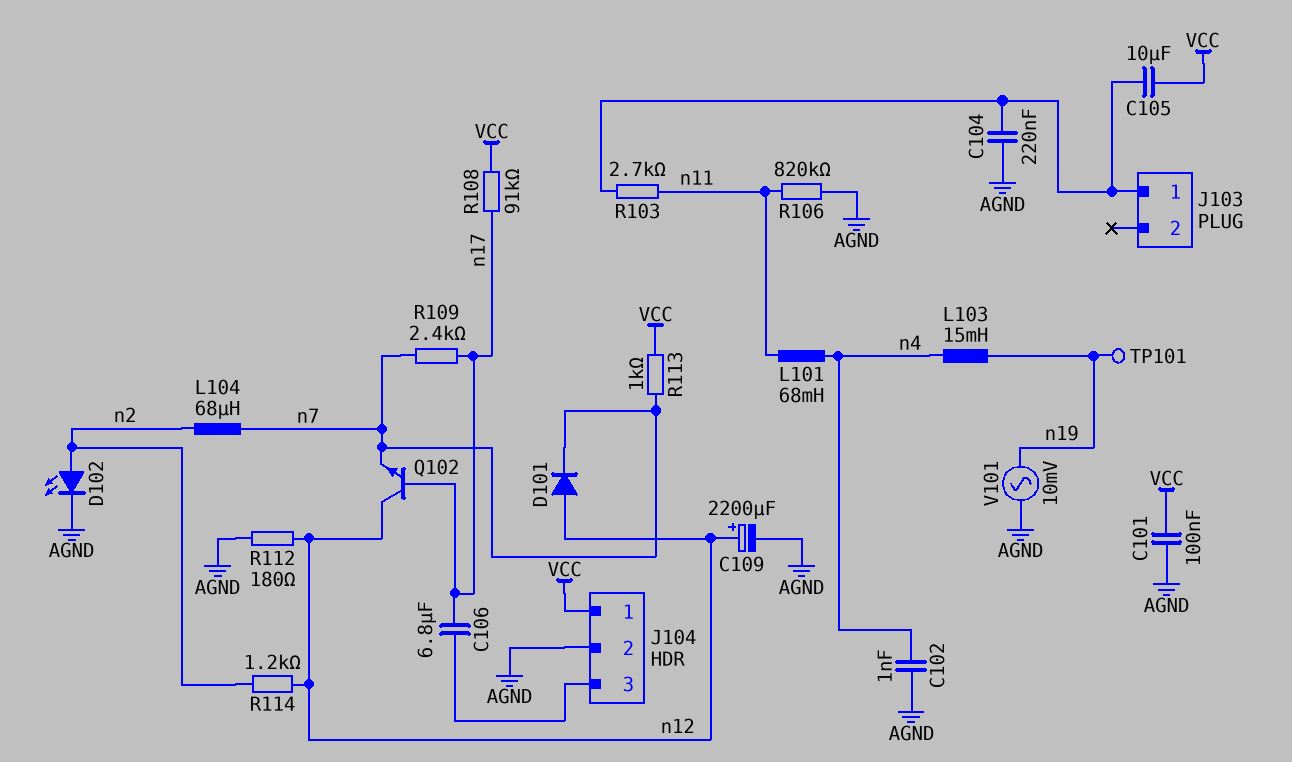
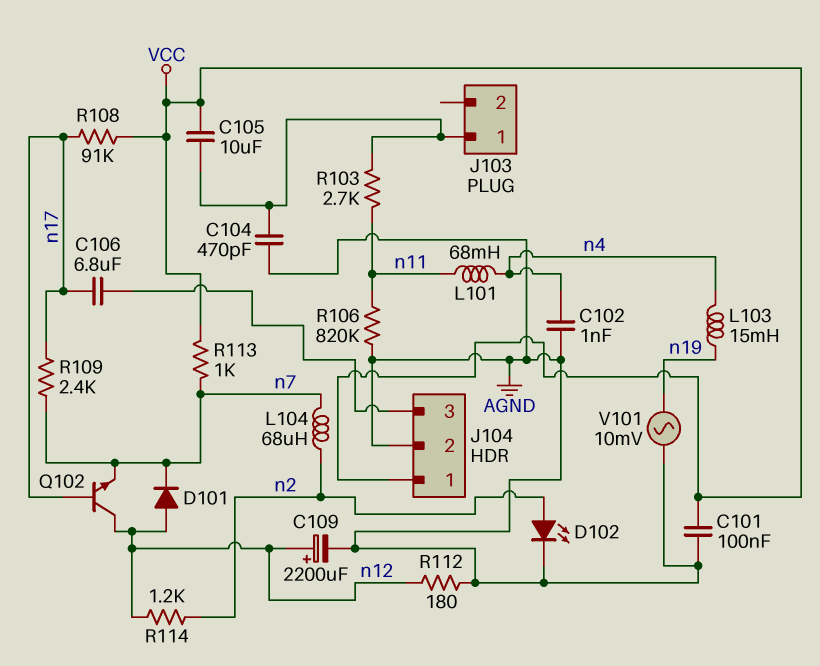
C104: 220nF (AGND, J103/1) -> 470pF (AGND, J103/1)
TP101: test point (n19) -> none

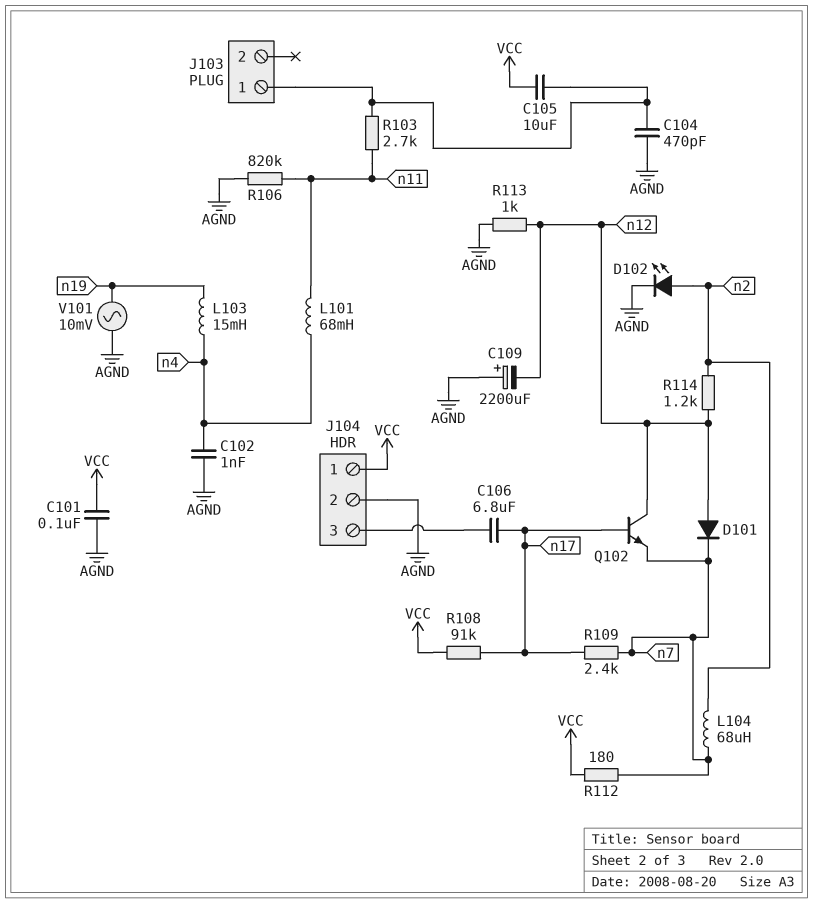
C109: 2200uF (plus n12, minus AGND) -> 2200uF (plus AGND, minus n12)
R112: 180 (AGND, n12) -> 180 (VCC, n7)
R113: 1k (VCC, n7) -> 1k (AGND, n12)

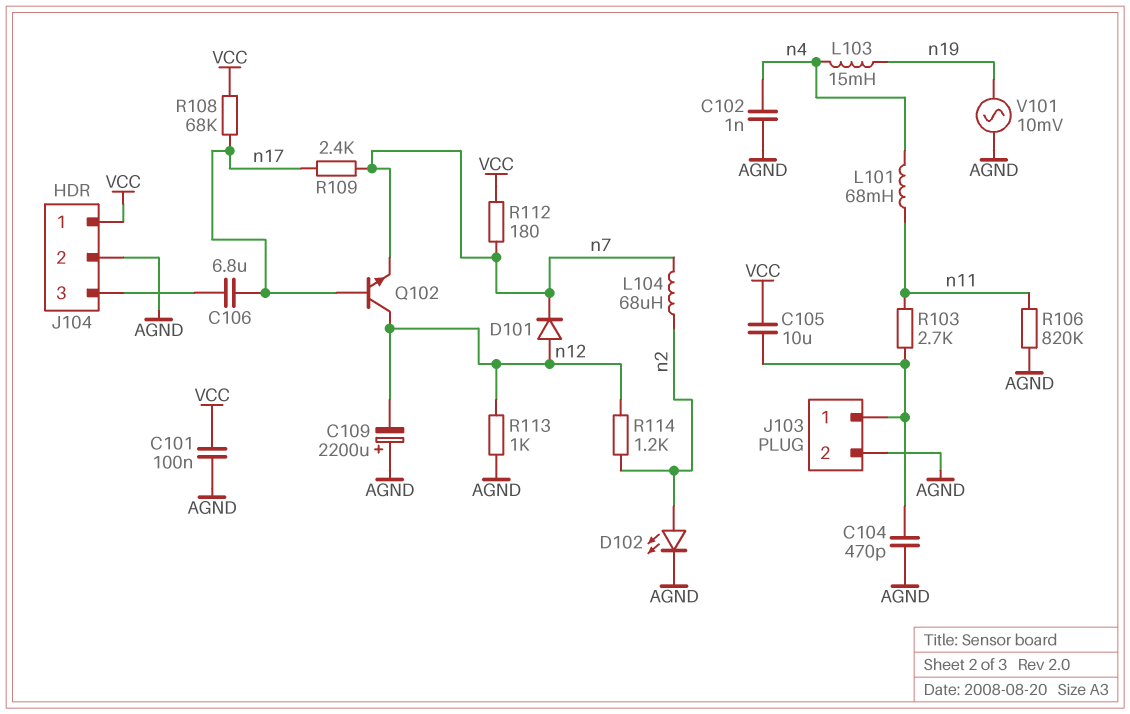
J103 pin 2: none -> AGND
R108: 91k (VCC, n17) -> 68k (VCC, n17)

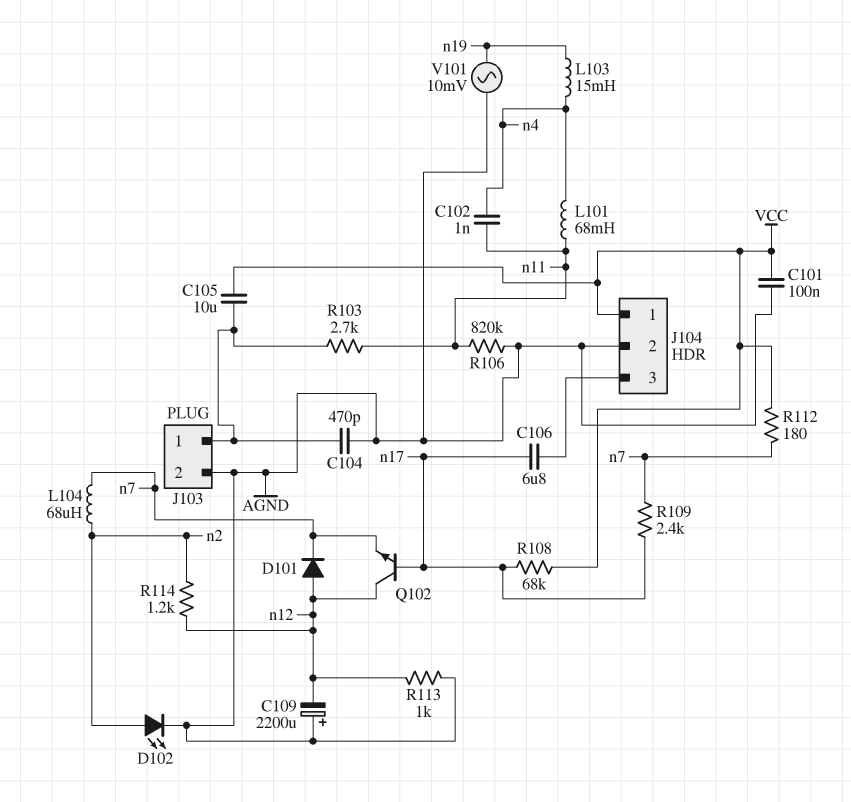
C102: 1nF (AGND, n4) -> 1nF (n4, n11)

